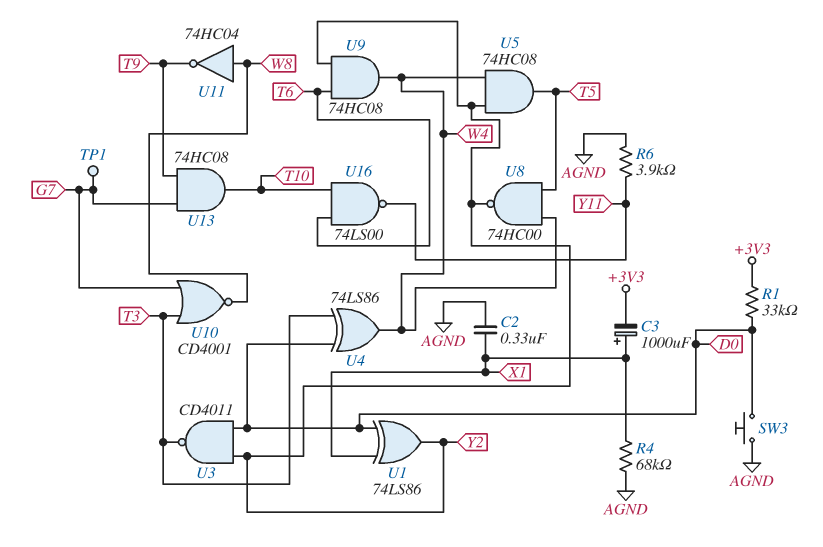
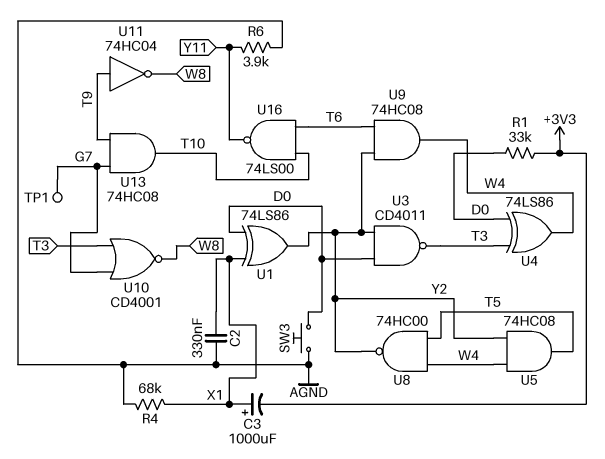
U11: NOT 74HC04 (in W8, out T9) -> NOT 74HC04 (in T9, out W8)

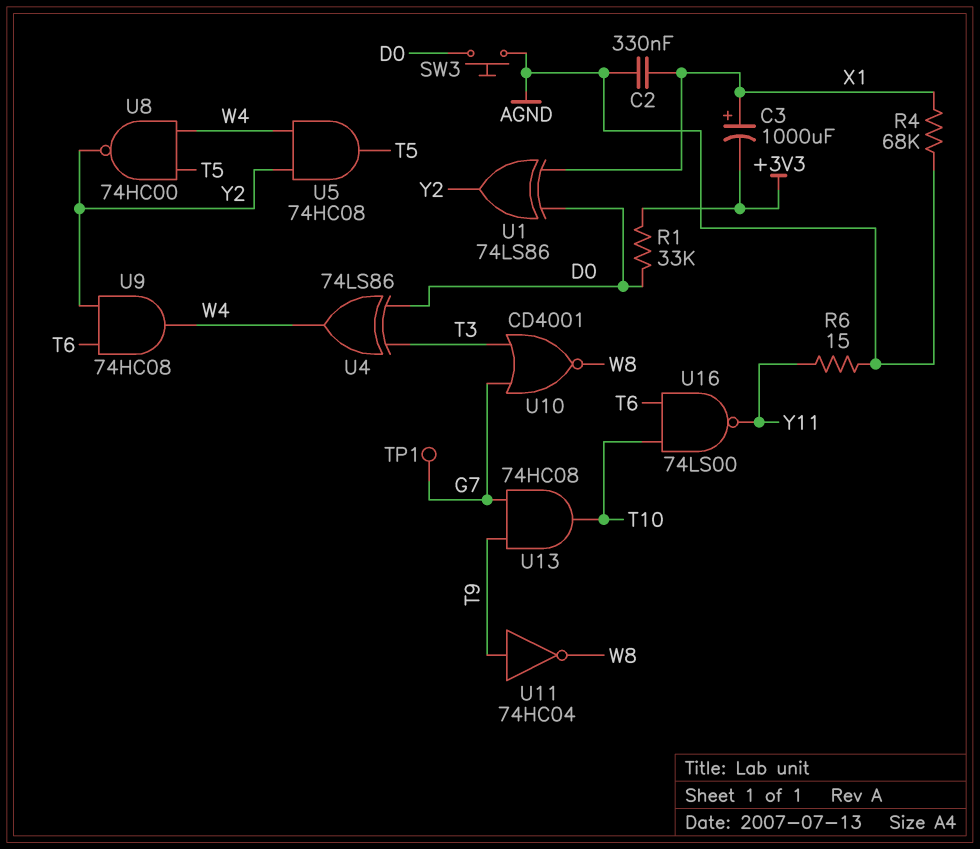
R6: 3.9k (AGND, Y11) -> 15 (AGND, Y11)
U3: NAND CD4011 (in D0, in Y2, out T3) -> none

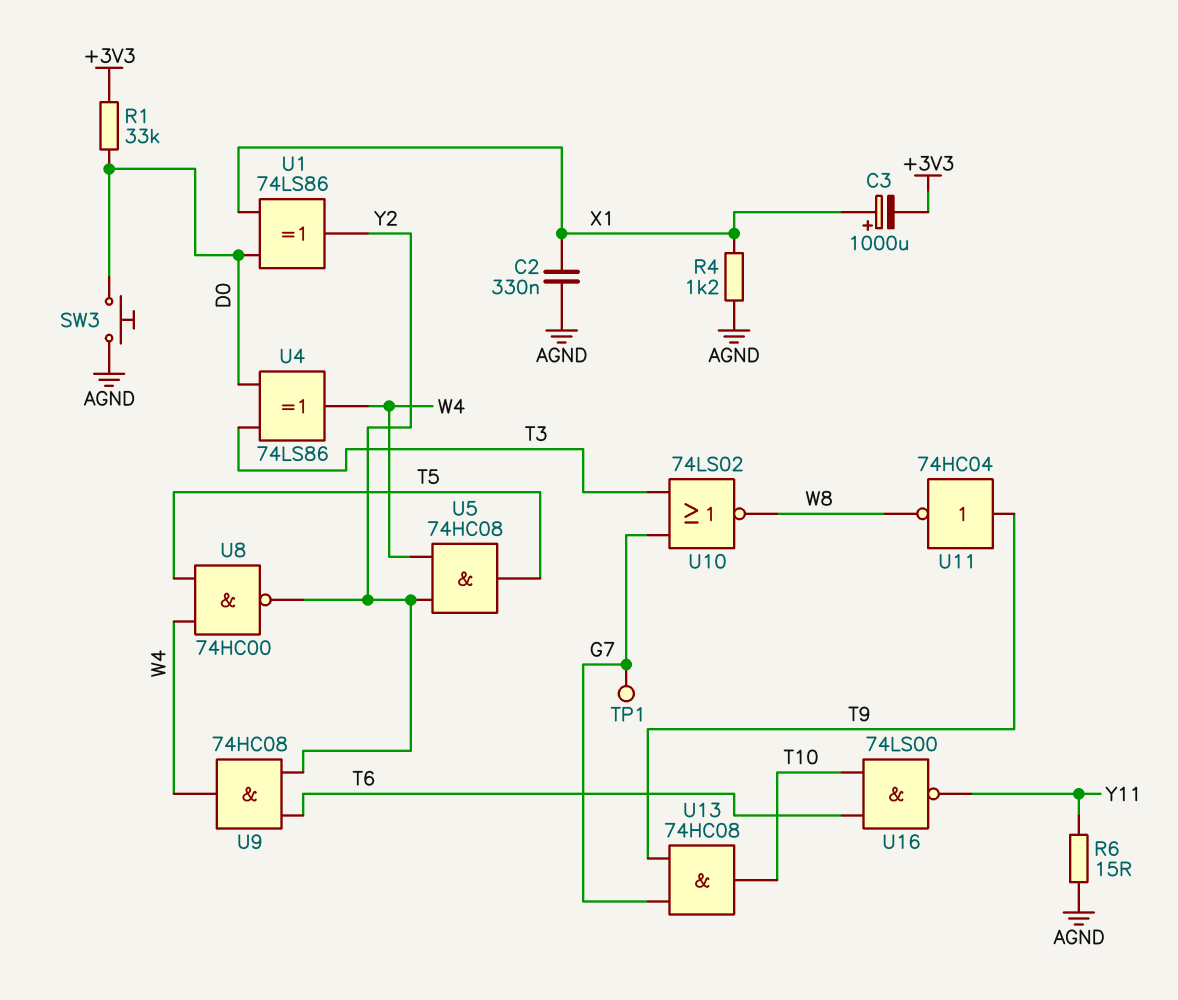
R4: 68k (AGND, X1) -> 1.2k (AGND, X1)
U10: NOR CD4001 (in G7, in T3, out W8) -> NOR 74LS02 (in G7, in T3, out W8)

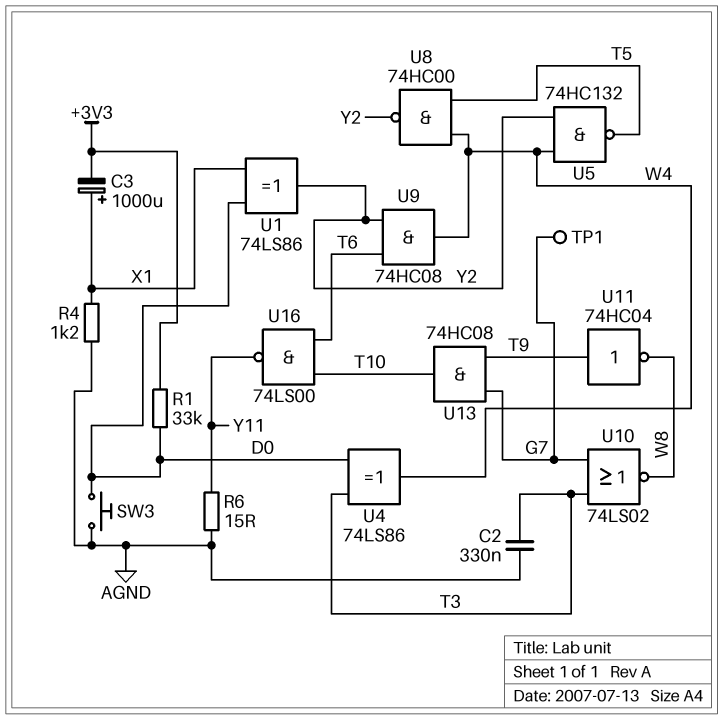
C2: 330nF (AGND, X1) -> 330nF (AGND, T3)
U5: AND 74HC08 (in W4, in Y2, out T5) -> NAND 74HC132 (in W4, in Y2, out T5)

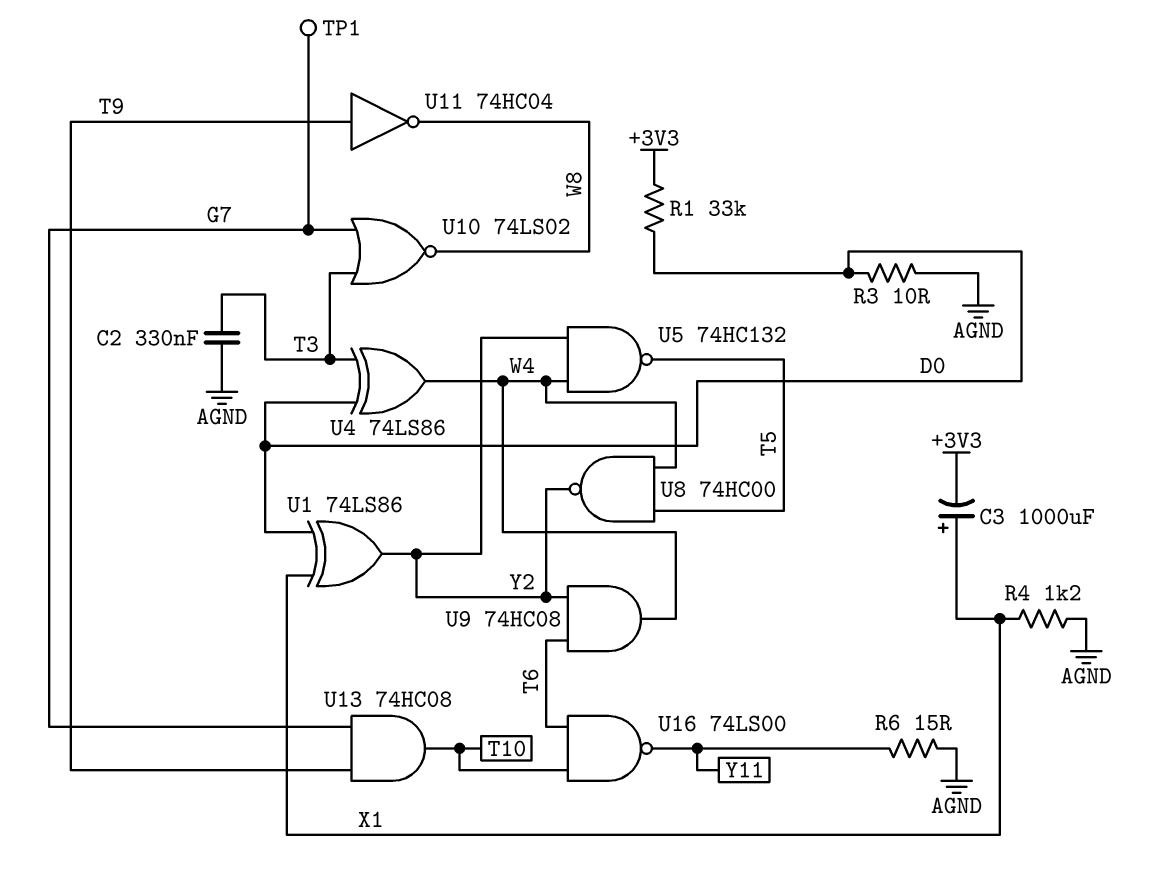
R3: none -> 10 (AGND, D0)
SW3: button (AGND, D0) -> none

